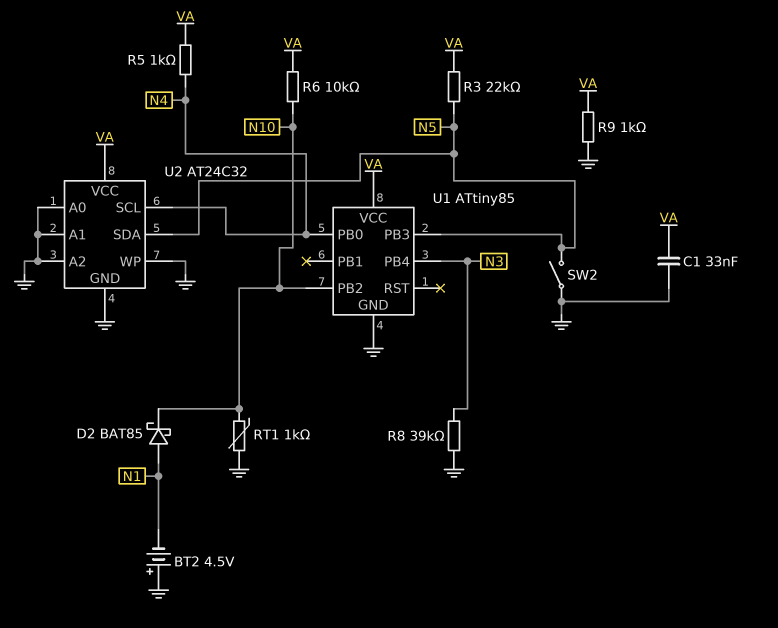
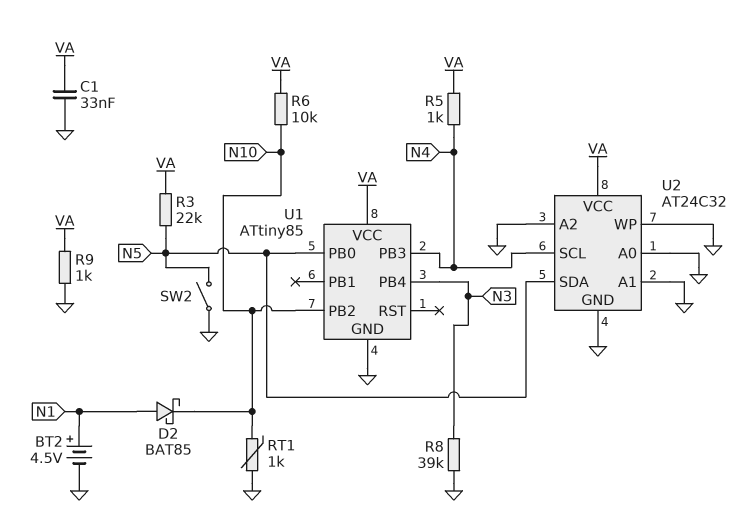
BT2: 4.5V (plus GND, minus N1) -> 4.5V (plus N1, minus GND)
U1 pin PB0: N4 -> N5
U1 pin PB3: N5 -> N4

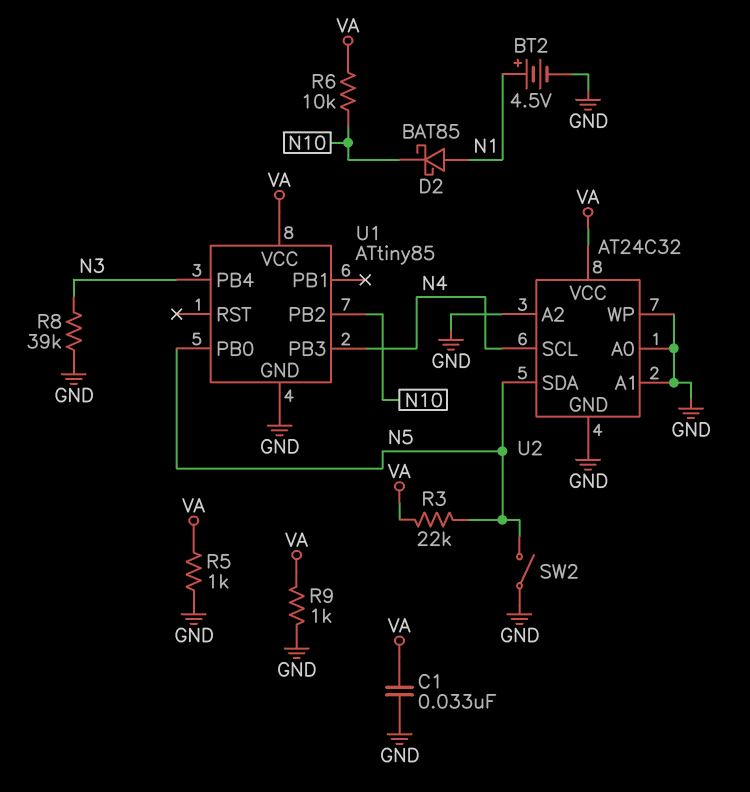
R5: 1k (N4, VA) -> 1k (GND, VA)
RT1: 1k (GND, N10) -> none

